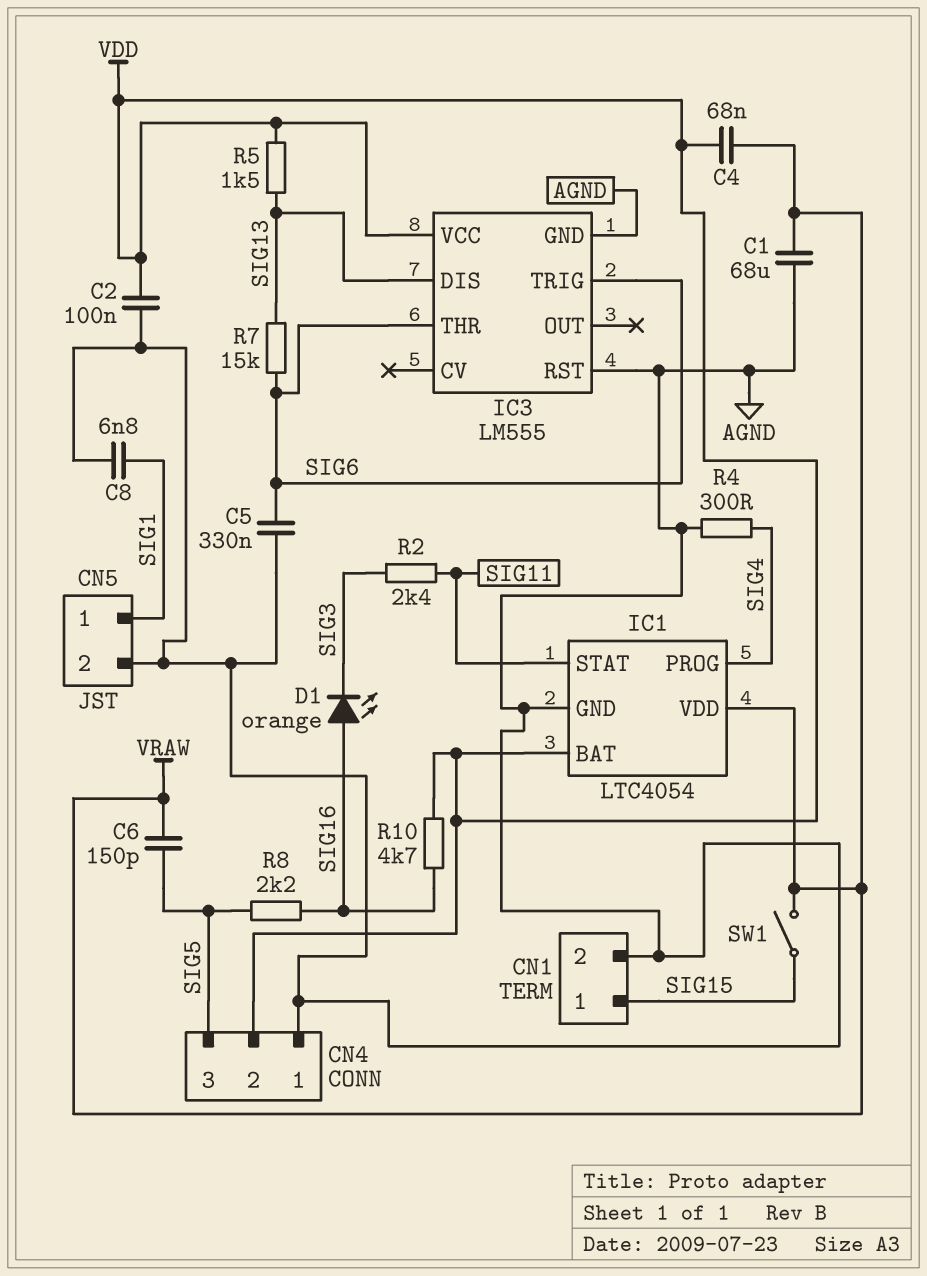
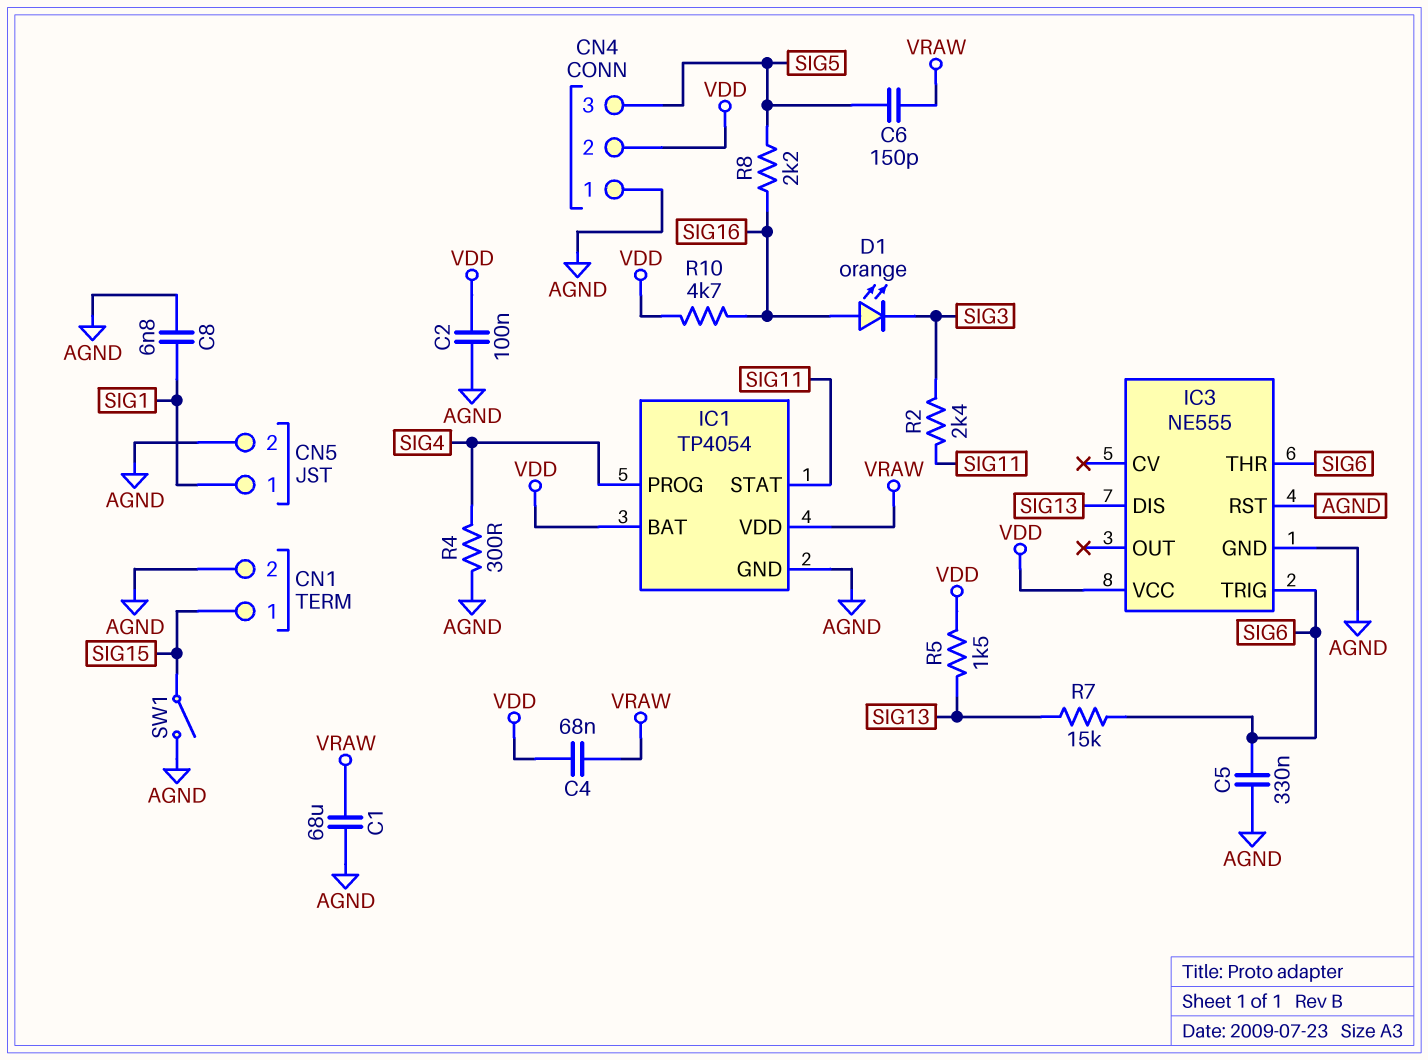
IC1: LTC4054 -> TP4054
IC3: LM555 -> NE555
SW1: switch (SIG15, VRAW) -> switch (AGND, SIG15)

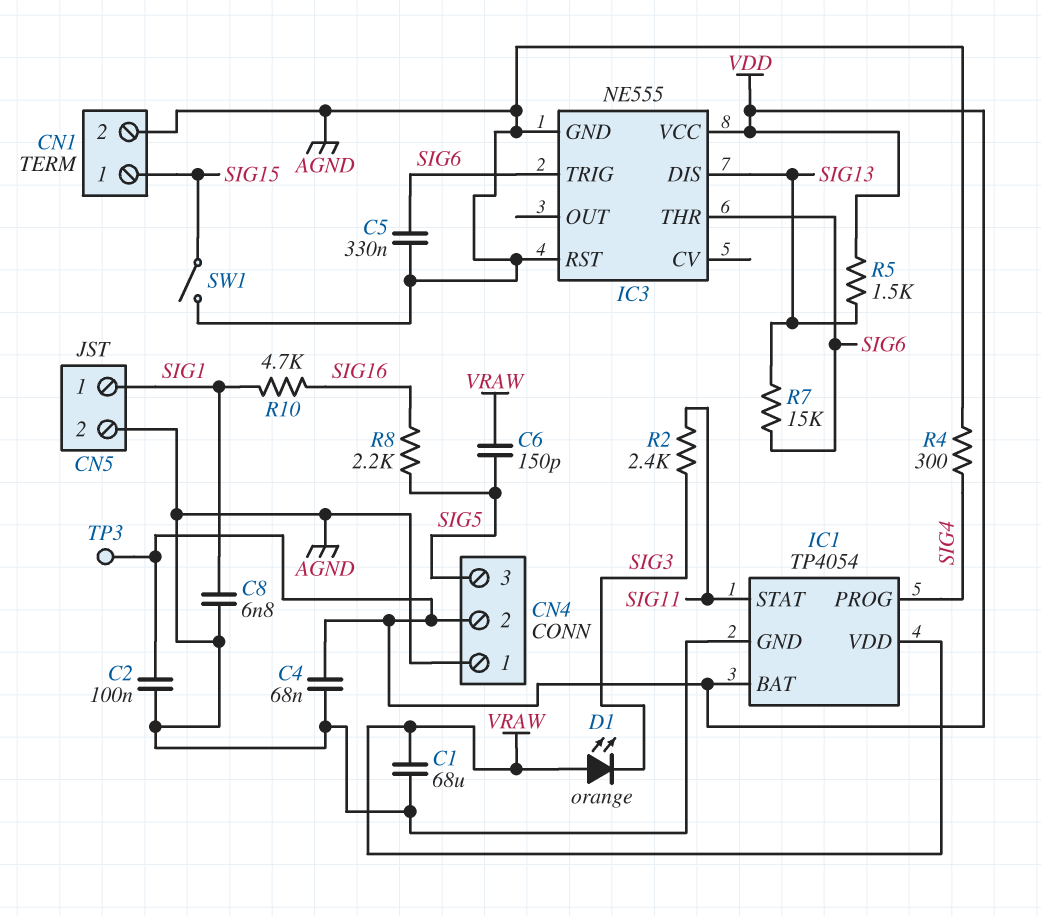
C4: 68nF (VDD, VRAW) -> 68nF (AGND, VDD)
D1: LED orange (A SIG16, K SIG3) -> LED orange (A VRAW, K SIG3)
R10: 4.7k (SIG16, VDD) -> 4.7k (SIG1, SIG16)
TP3: none -> test point (VDD)

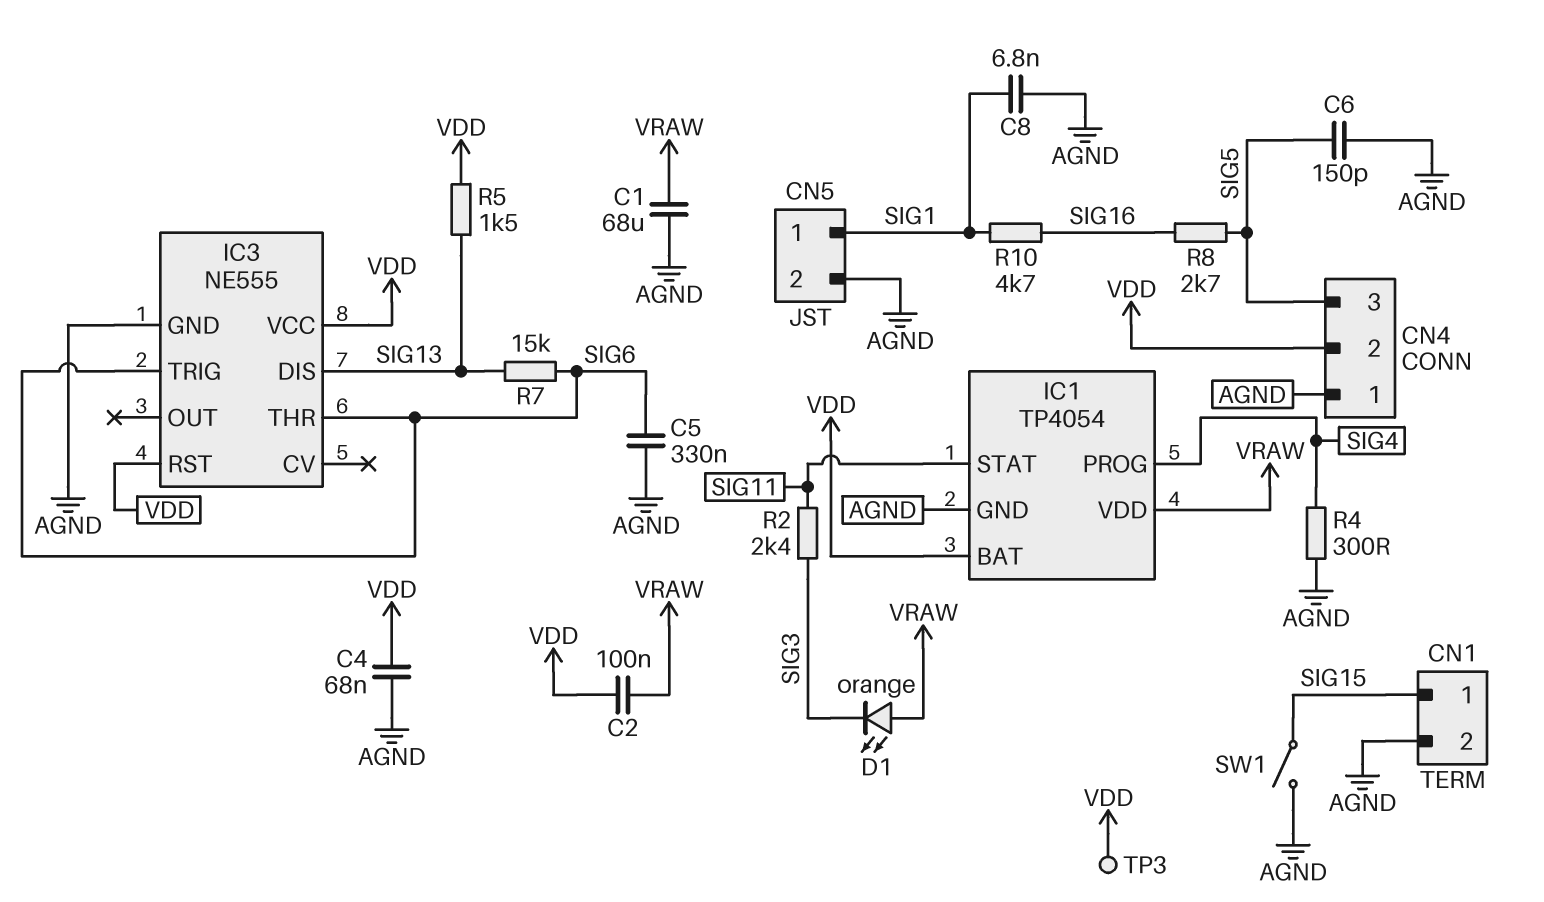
C2: 100nF (AGND, VDD) -> 100nF (VDD, VRAW)
C6: 150pF (SIG5, VRAW) -> 150pF (AGND, SIG5)
IC3 pin RST: AGND -> VDD
R8: 2.2k (SIG5, SIG16) -> 2.7k (SIG5, SIG16)

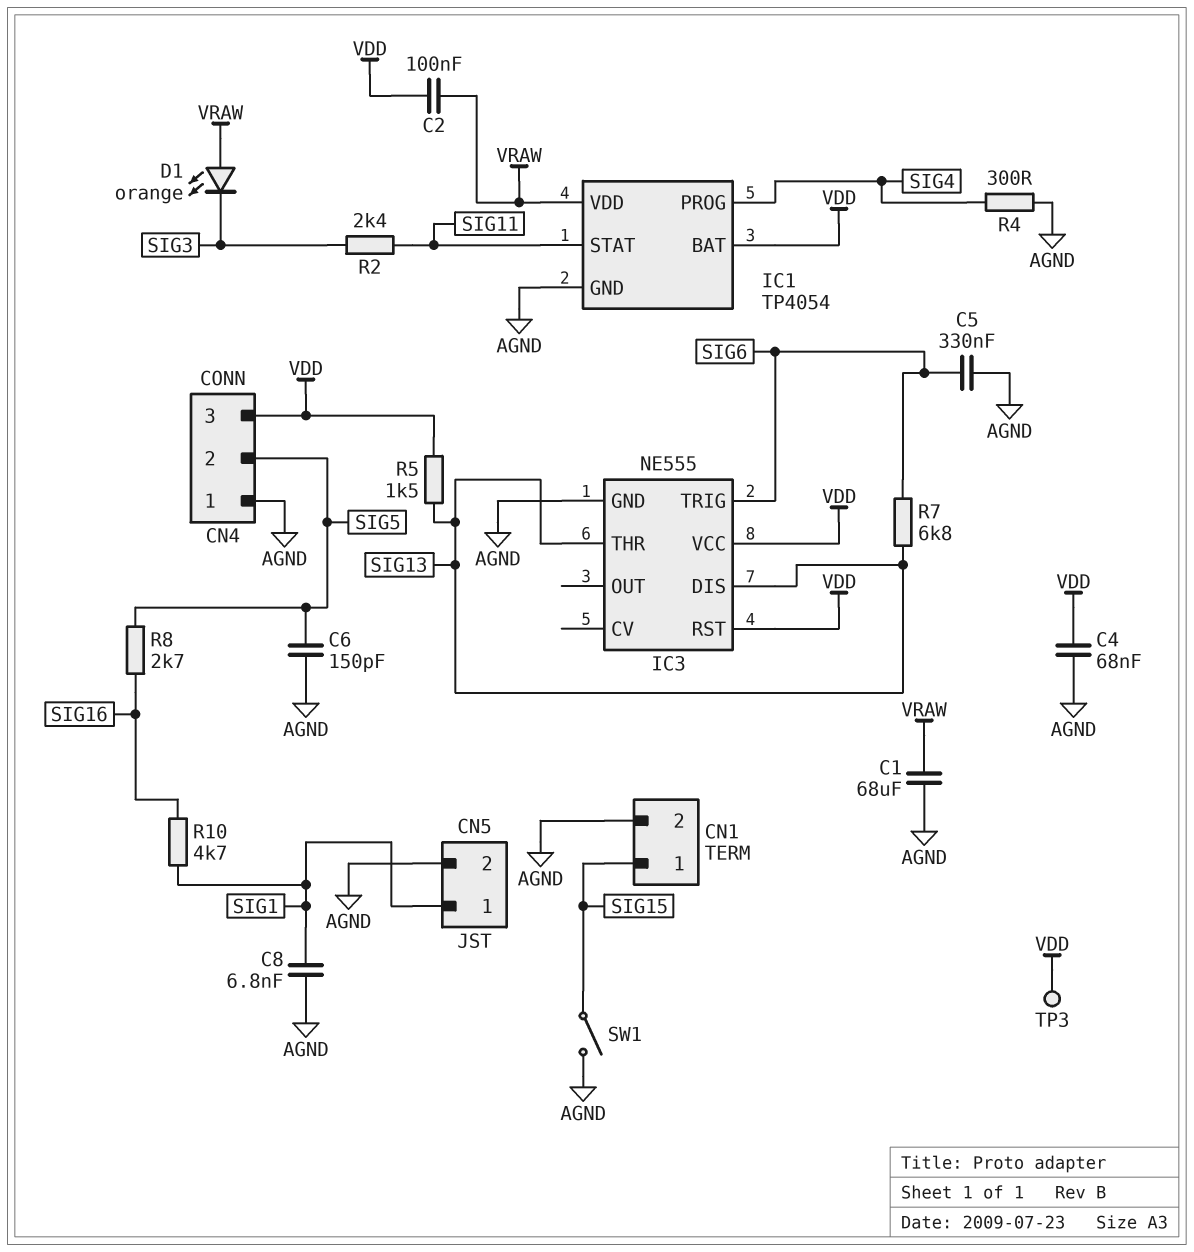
CN4 pin 2: VDD -> SIG5
CN4 pin 3: SIG5 -> VDD
IC3 pin THR: SIG6 -> SIG13
R7: 15k (SIG6, SIG13) -> 6.8k (SIG6, SIG13)

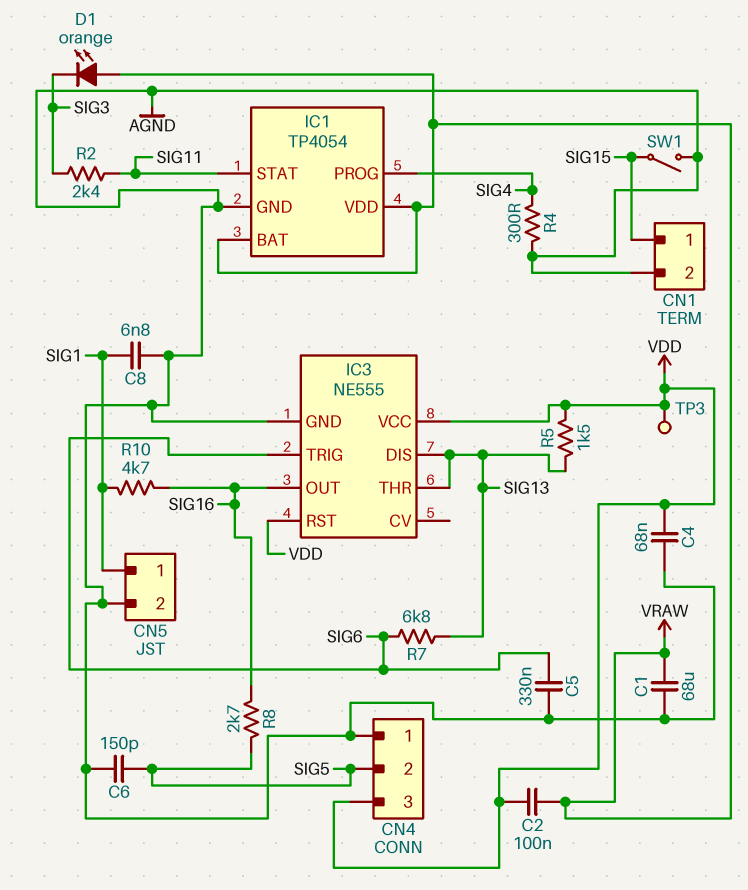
IC1 pin BAT: VDD -> VRAW
IC3 pin OUT: none -> SIG16

